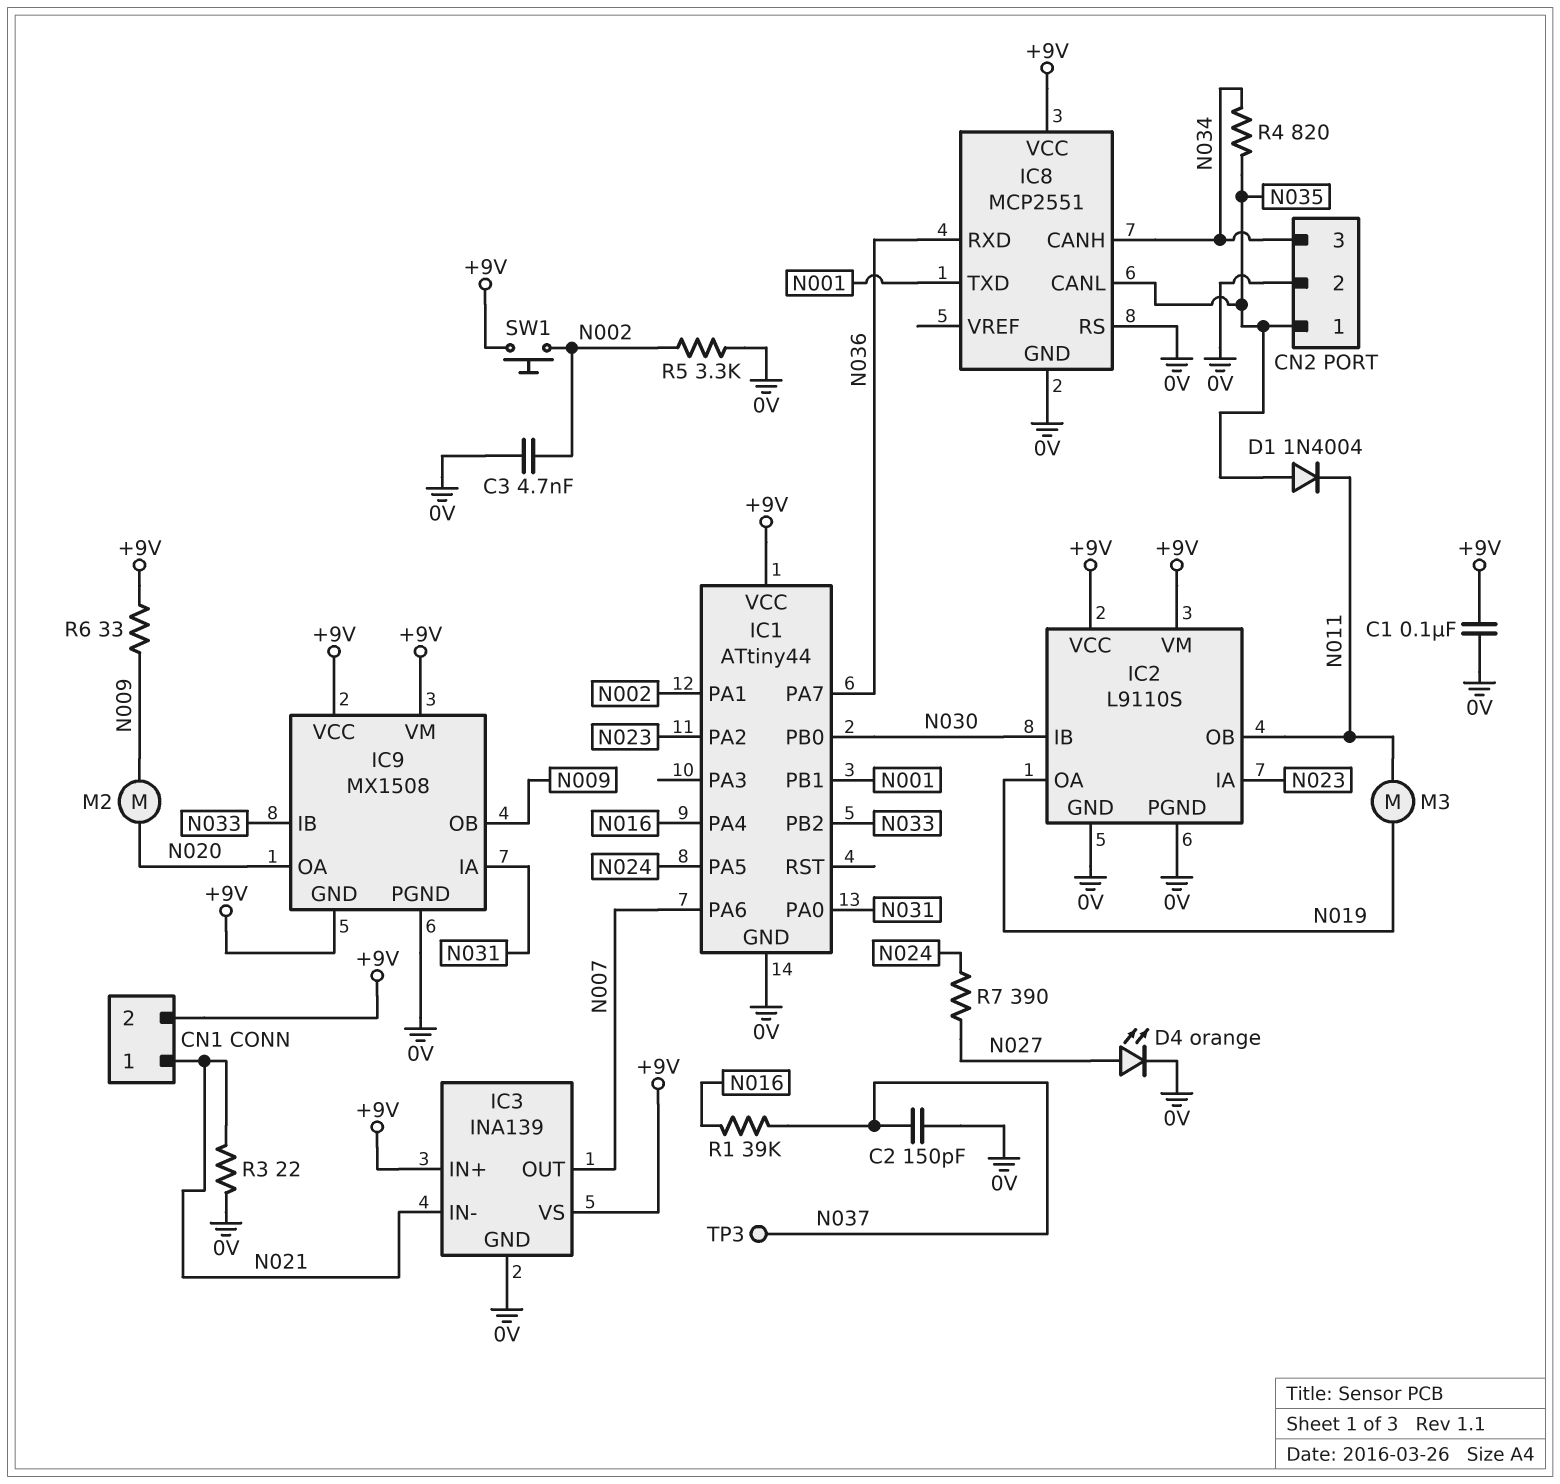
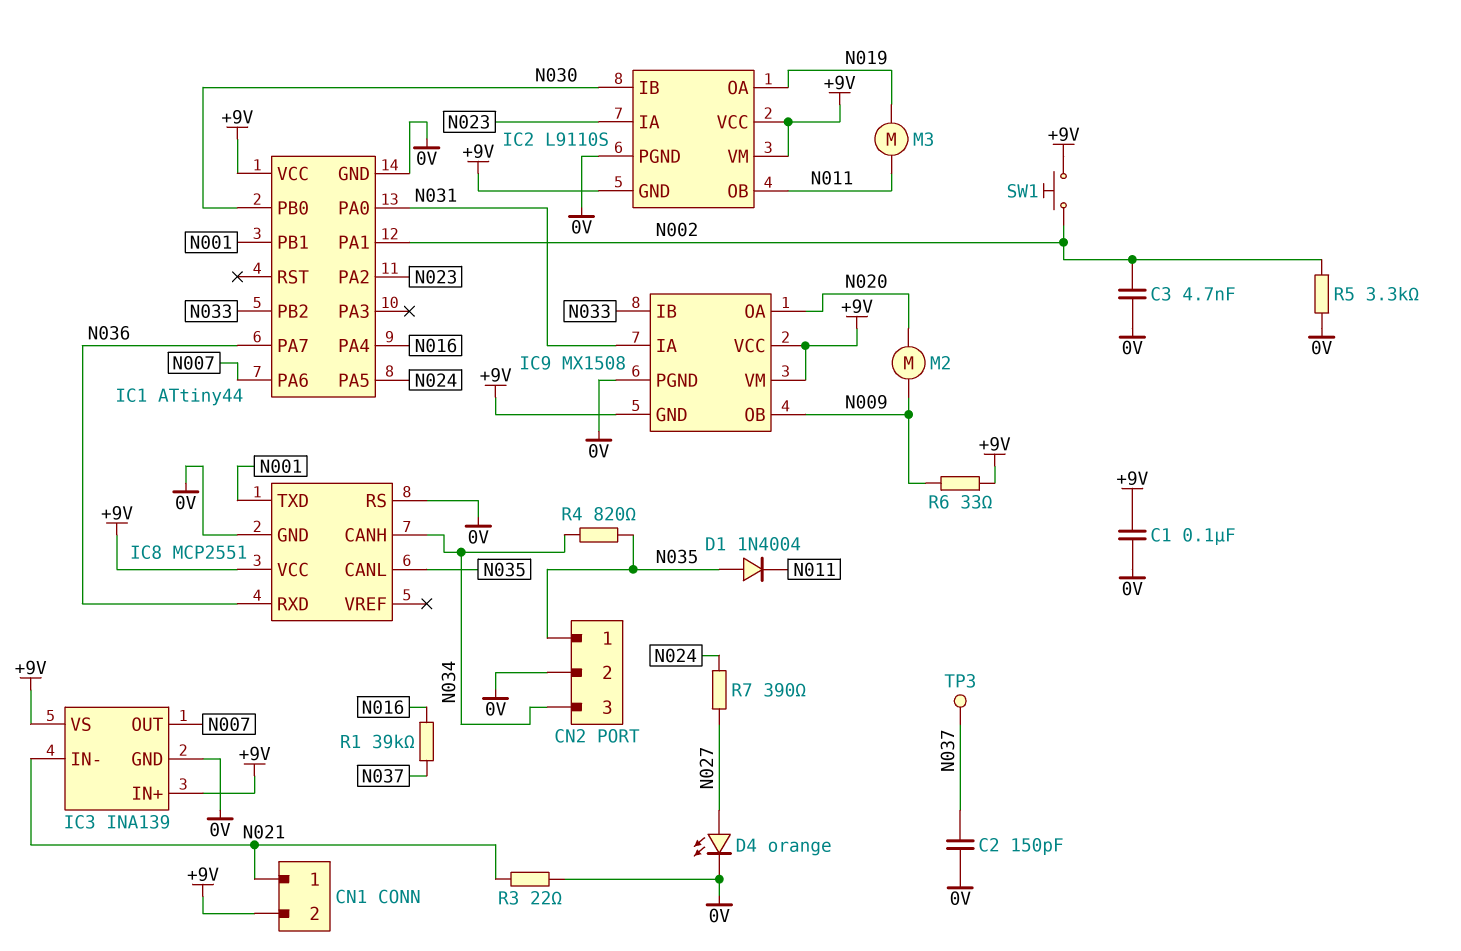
IC2 pin GND: 0V -> +9V

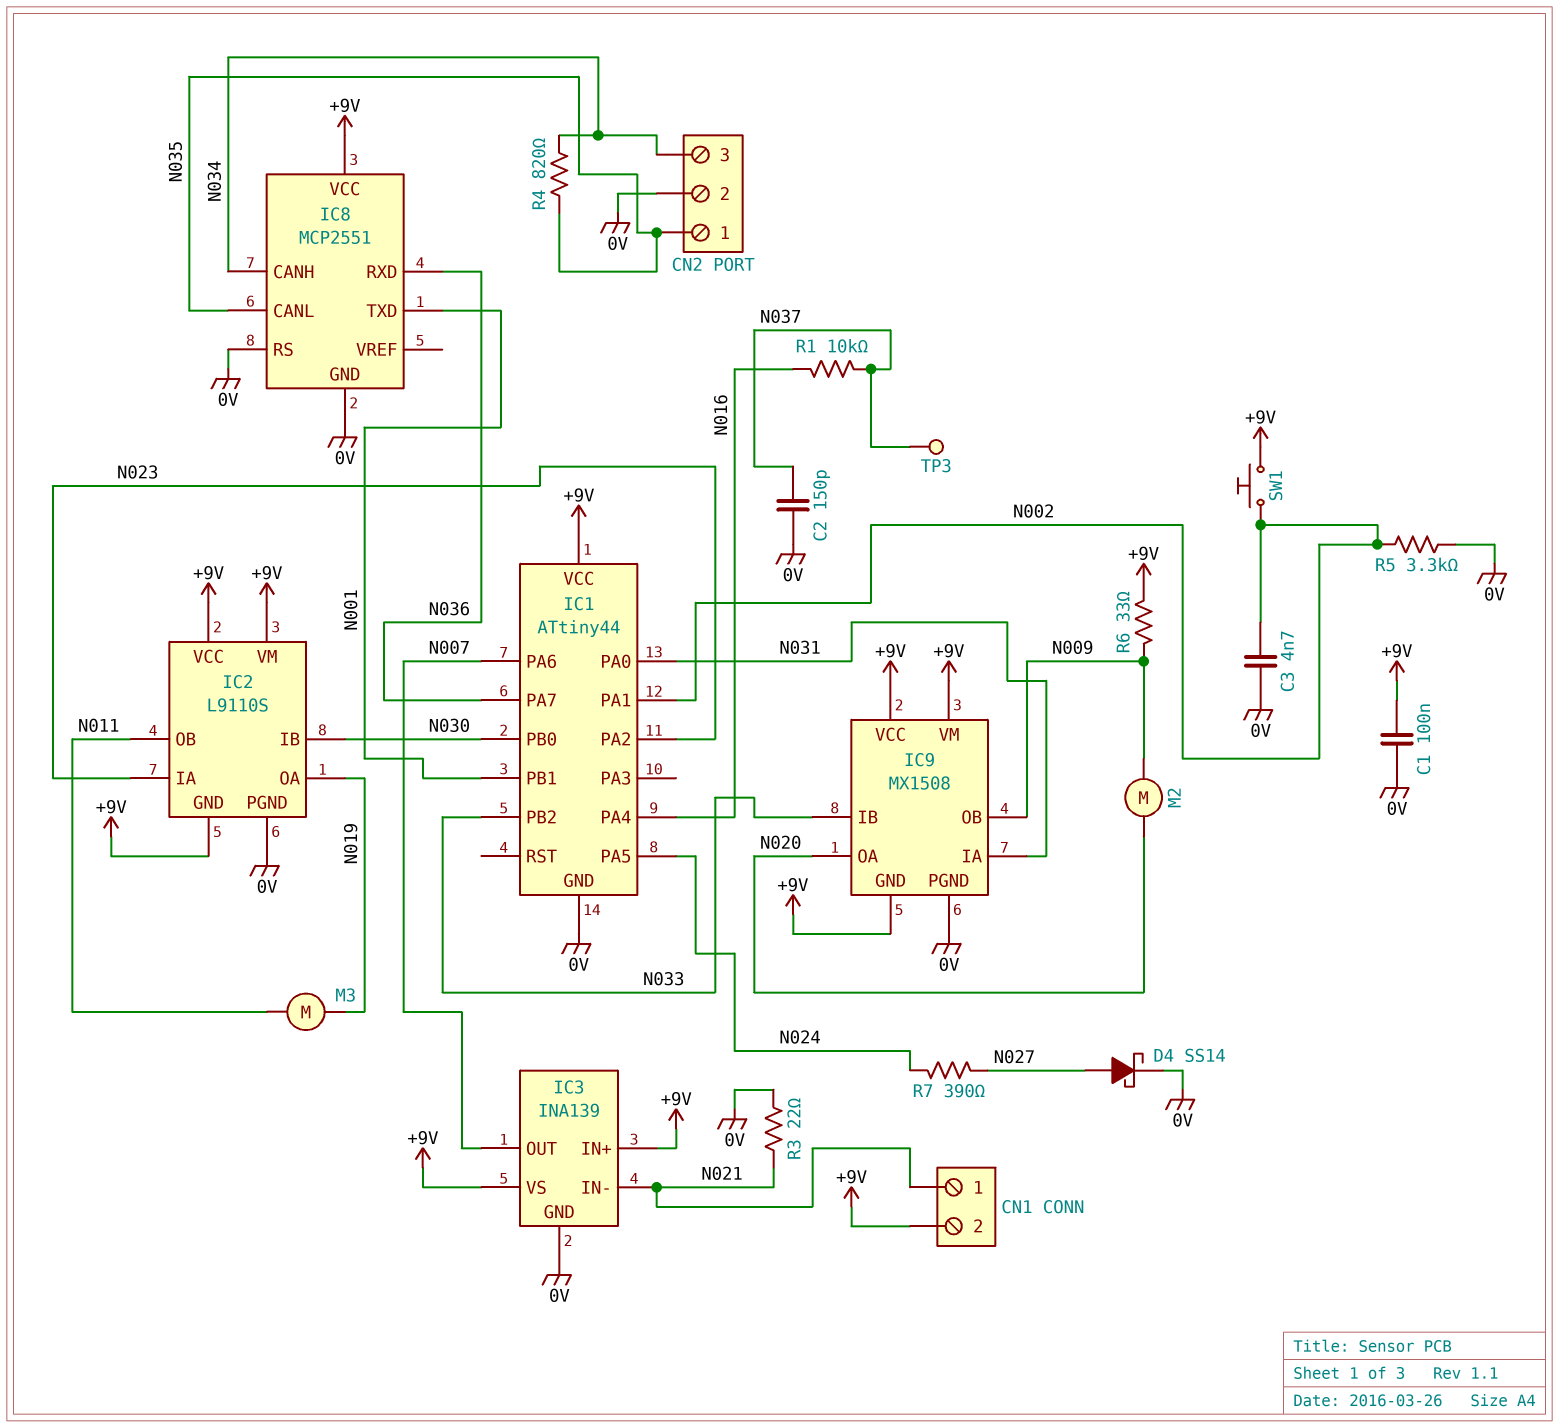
D1: diode 1N4004 (A N035, K N011) -> none
D4: LED orange (A N027, K 0V) -> schottky SS14 (A N027, K 0V)
R1: 39k (N016, N037) -> 10k (N016, N037)

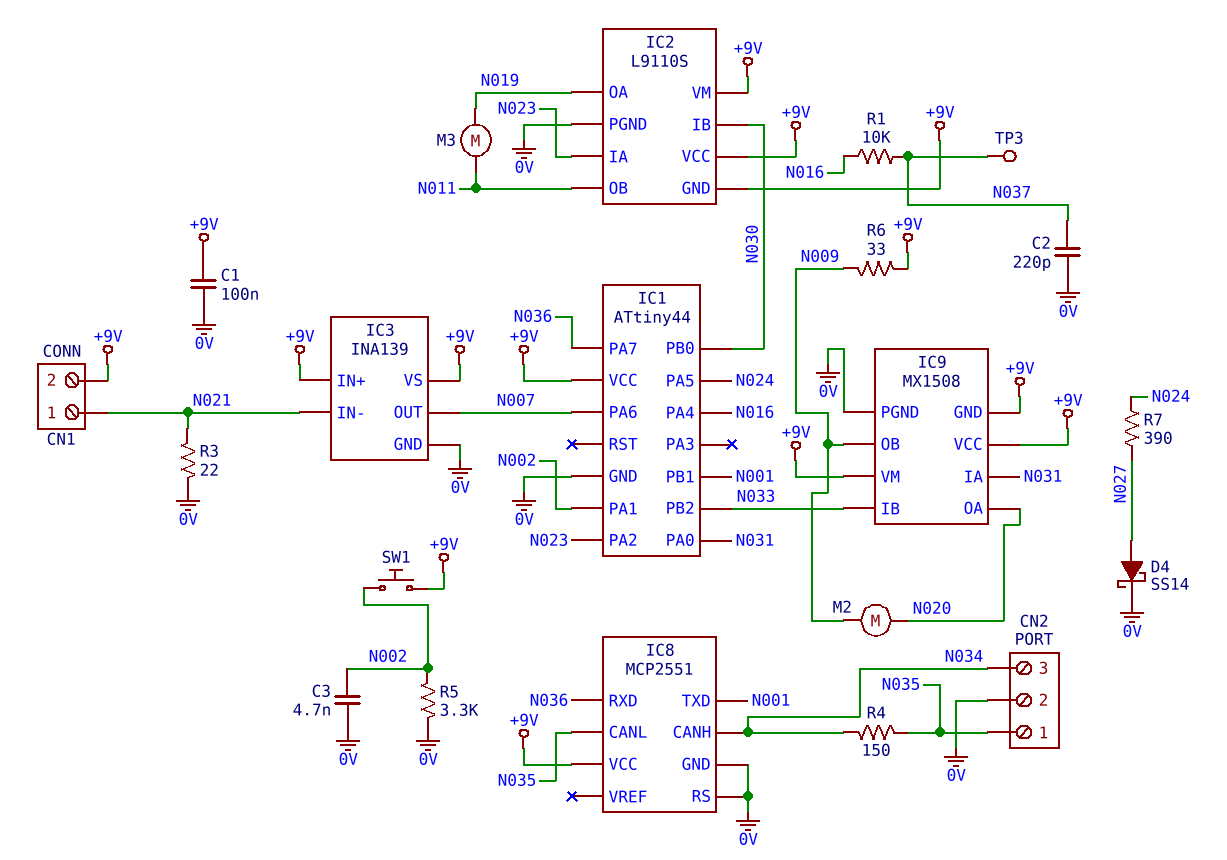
C2: 150pF (0V, N037) -> 220pF (0V, N037)
R4: 820 (N034, N035) -> 150 (N034, N035)

